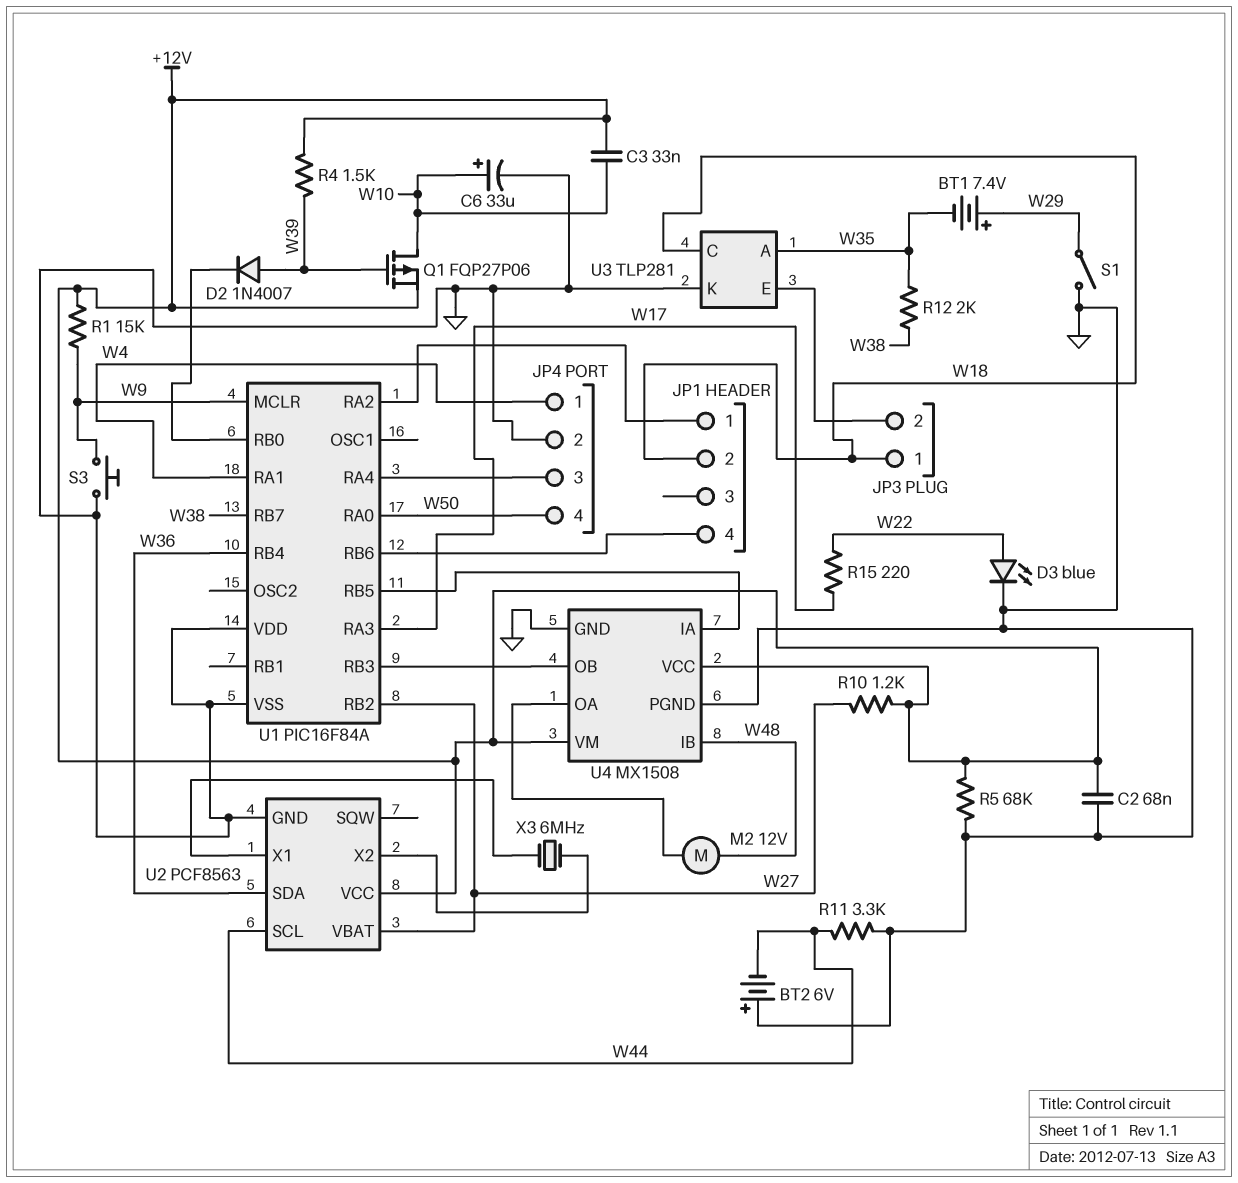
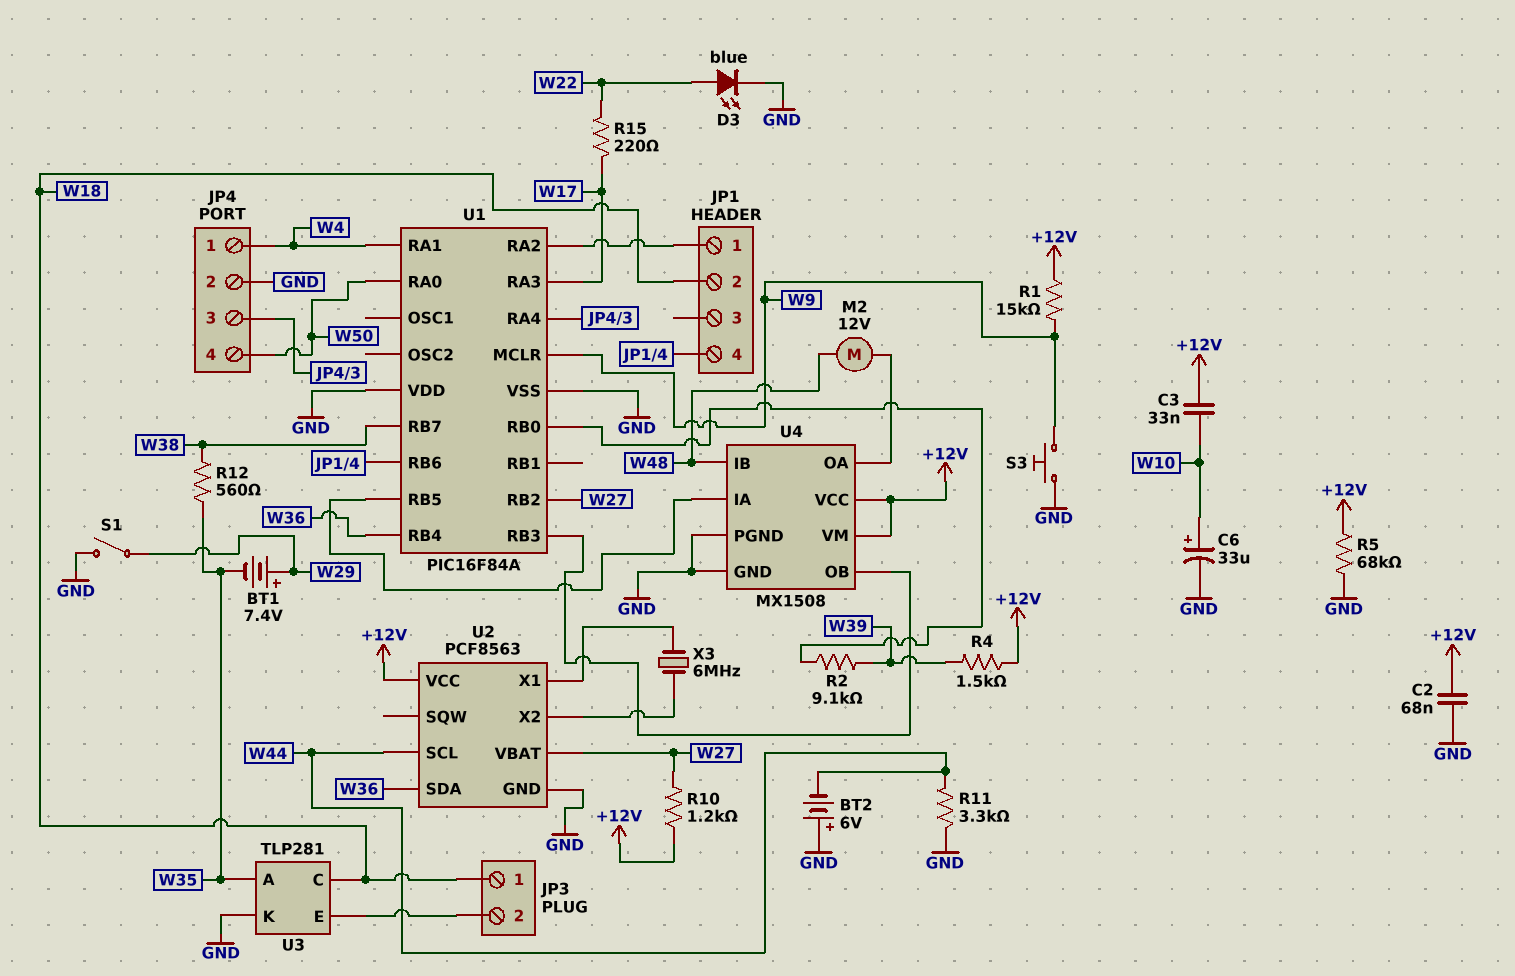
D2: diode 1N4007 (A W39, K U1/RB0) -> none
Q1: PMOS FQP27P06 (G W39, D W10, S +12V) -> none
R2: none -> 9.1k (U1/RB0, W39)
R12: 2k (W35, W38) -> 560 (W35, W38)

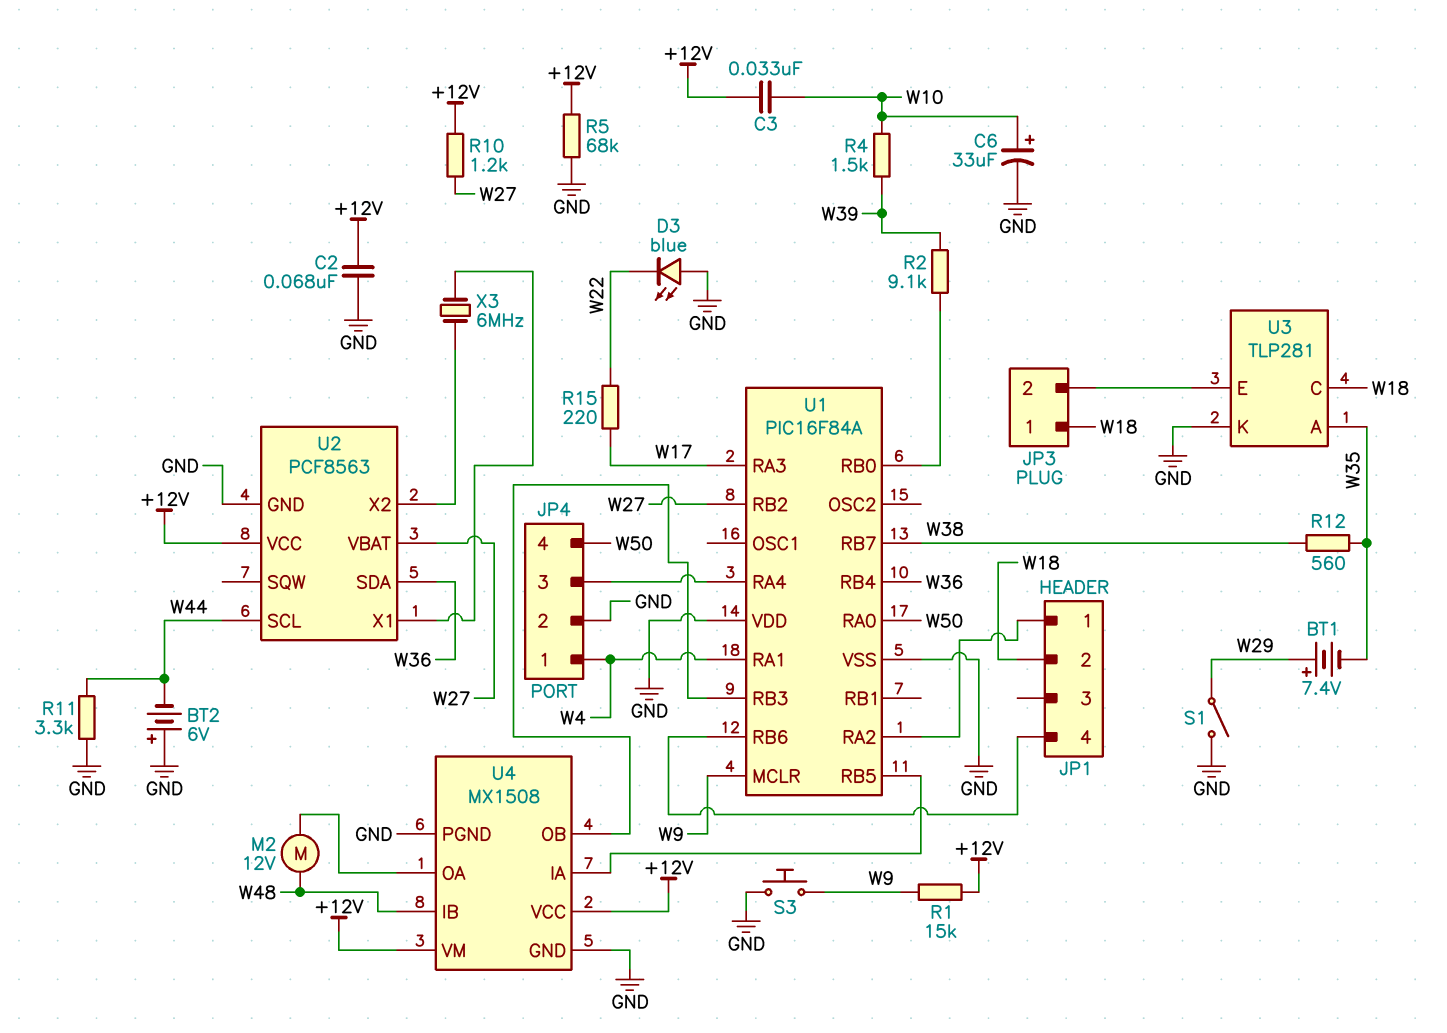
D3: LED blue (A W22, K GND) -> LED blue (A GND, K W22)
R4: 1.5k (+12V, W39) -> 1.5k (W10, W39)

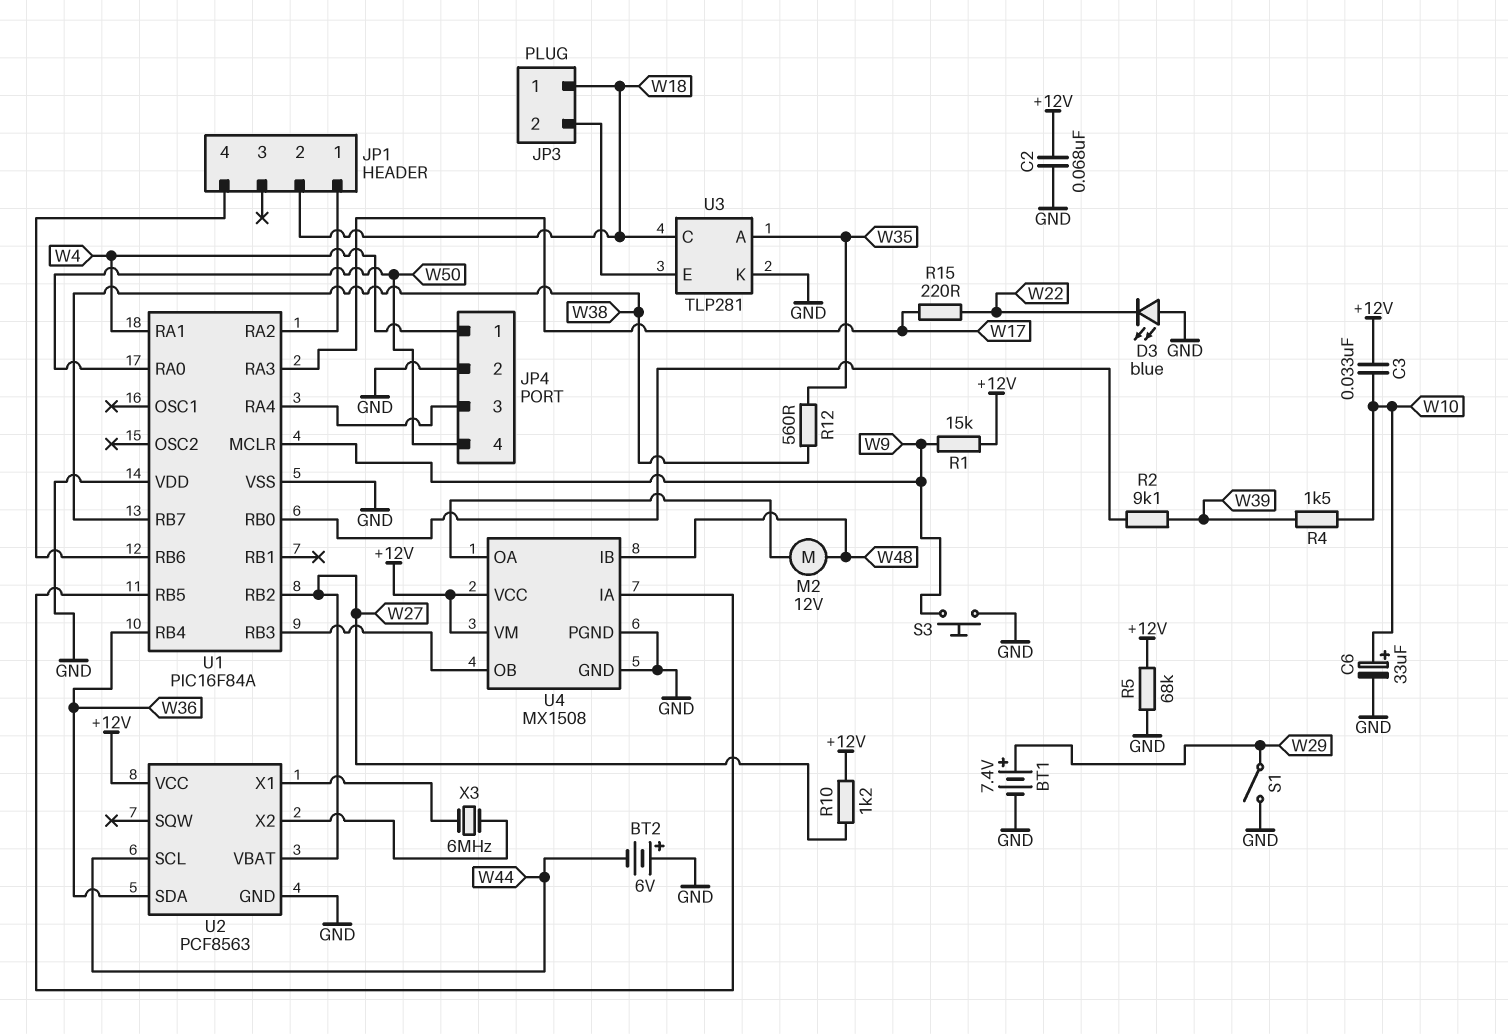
BT1: 7.4V (plus W29, minus W35) -> 7.4V (plus W29, minus GND)
R11: 3.3k (GND, W44) -> none

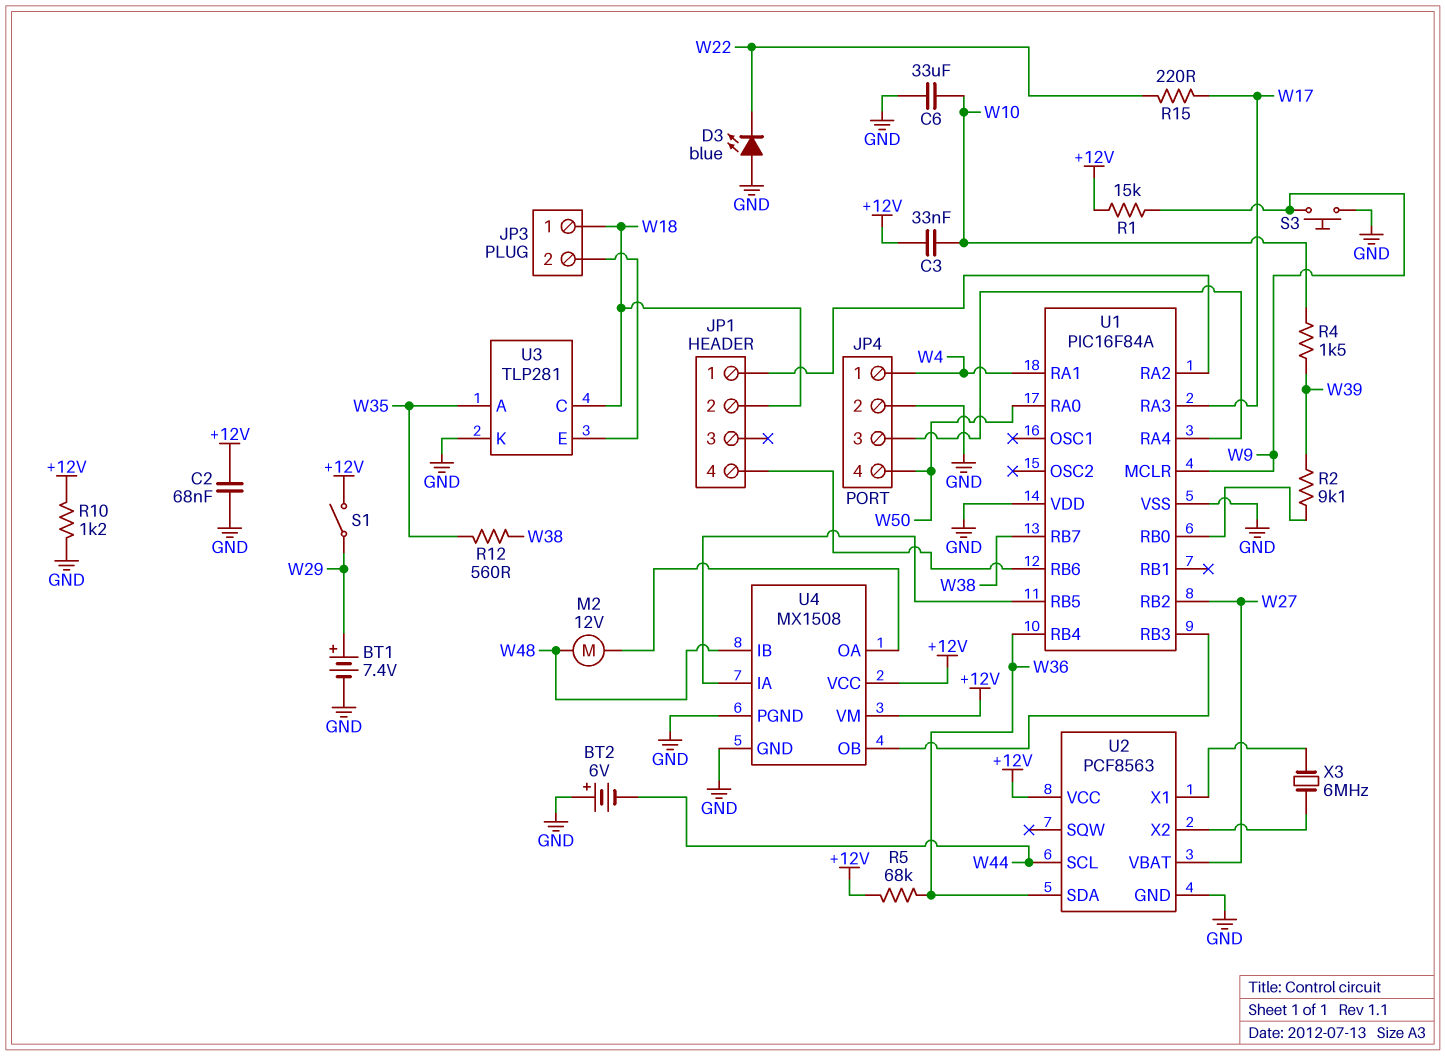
C6: 33uF (plus W10, minus GND) -> 33uF (GND, W10)
R5: 68k (+12V, GND) -> 68k (+12V, W36)
R10: 1.2k (+12V, W27) -> 1.2k (+12V, GND)
S1: switch (GND, W29) -> switch (+12V, W29)

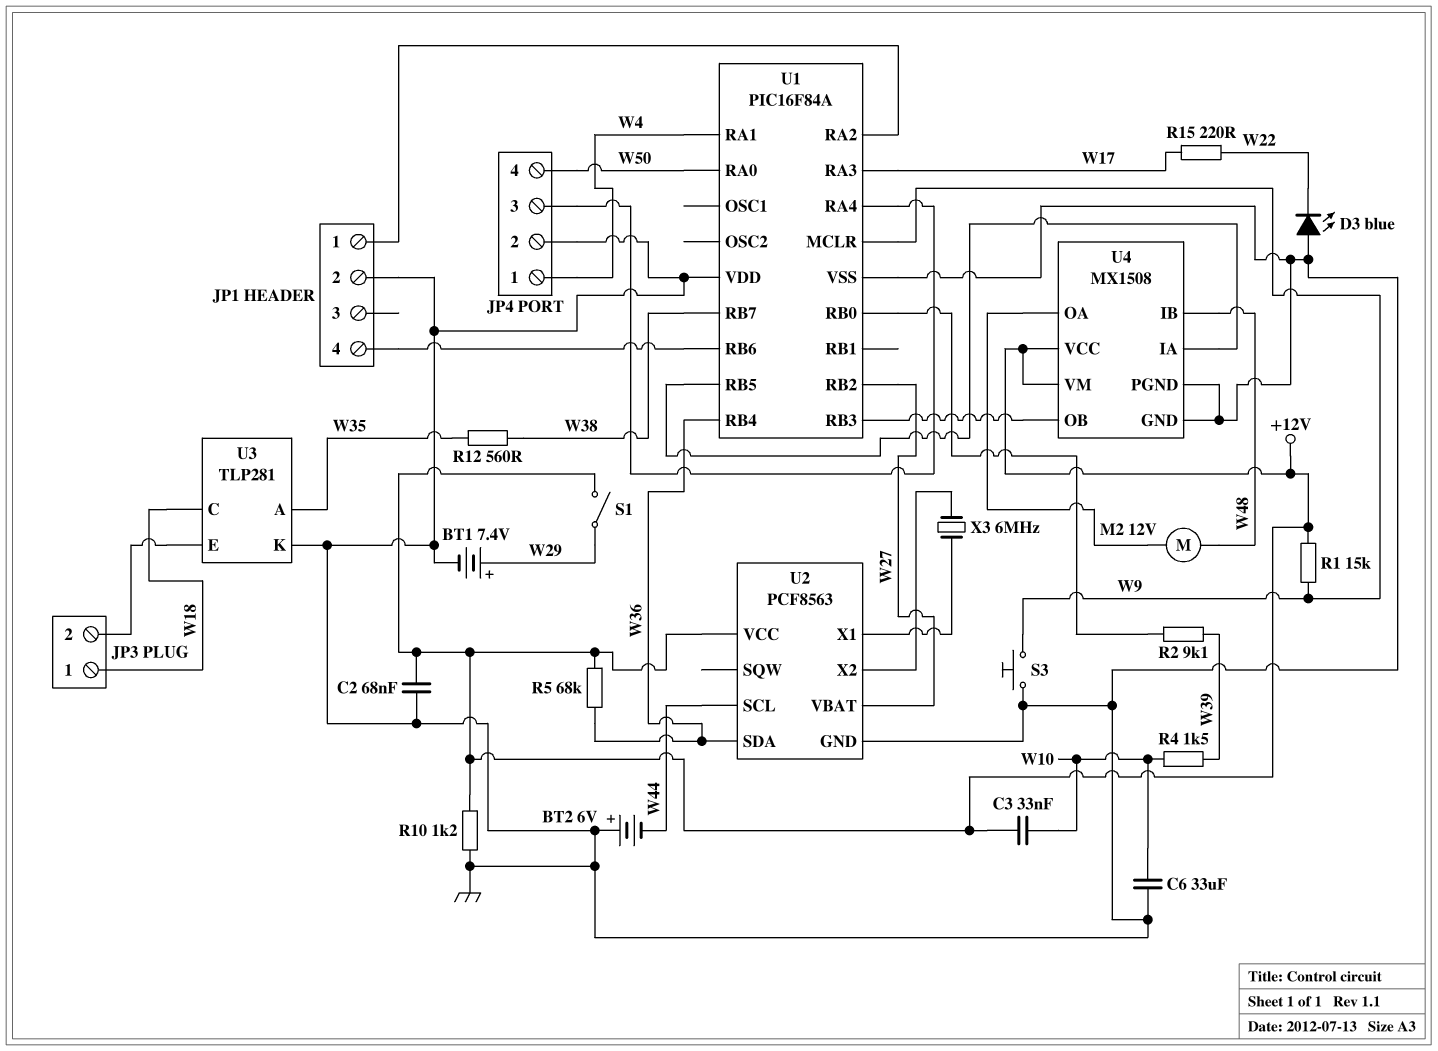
JP1 pin 2: W18 -> GND

